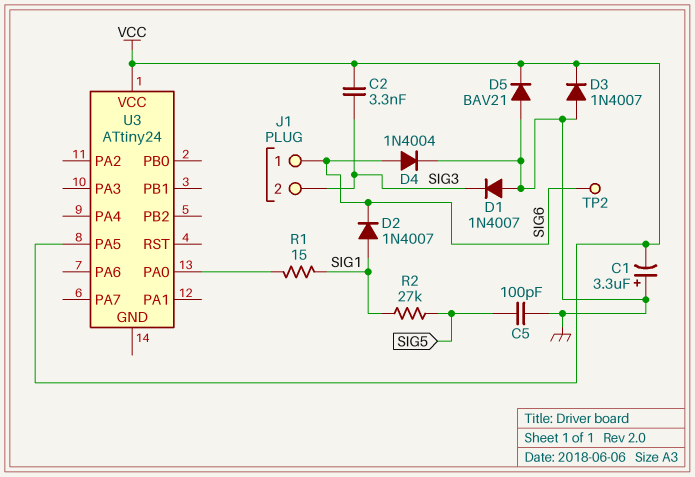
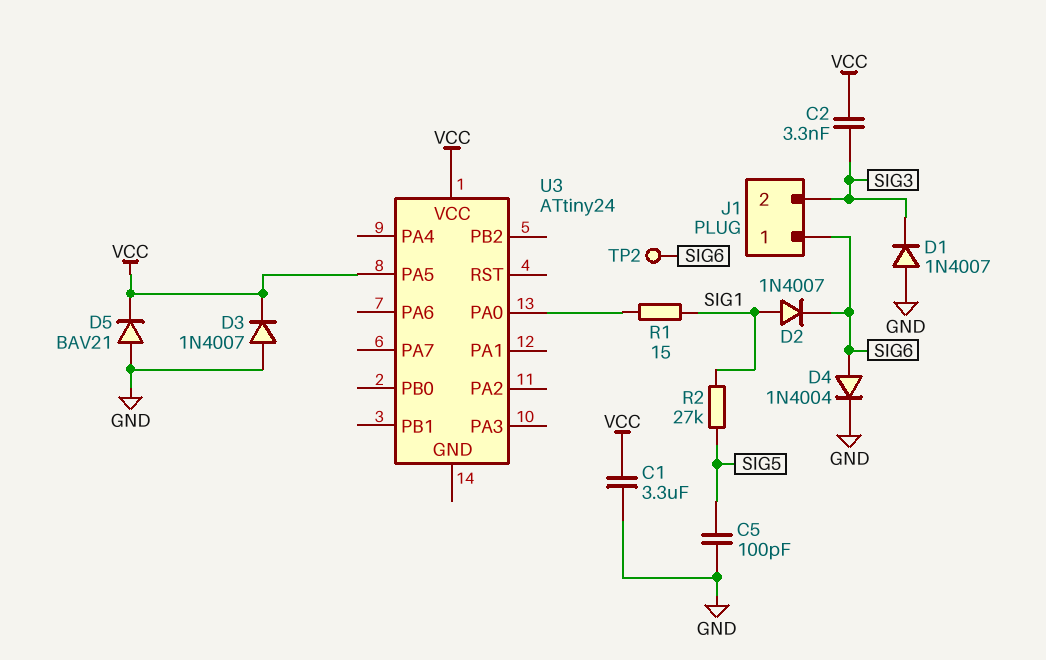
C1: 3.3uF (plus GND, minus VCC) -> 3.3uF (GND, VCC)

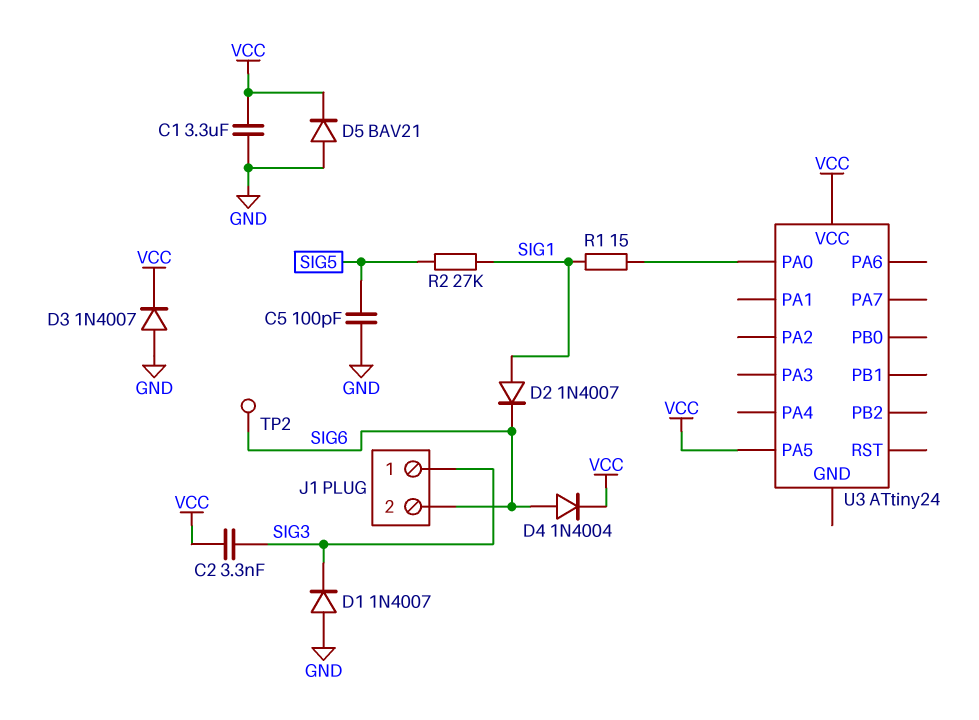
D4: diode 1N4004 (A SIG6, K GND) -> diode 1N4004 (A SIG6, K VCC)
J1 pin 1: SIG6 -> SIG3
J1 pin 2: SIG3 -> SIG6

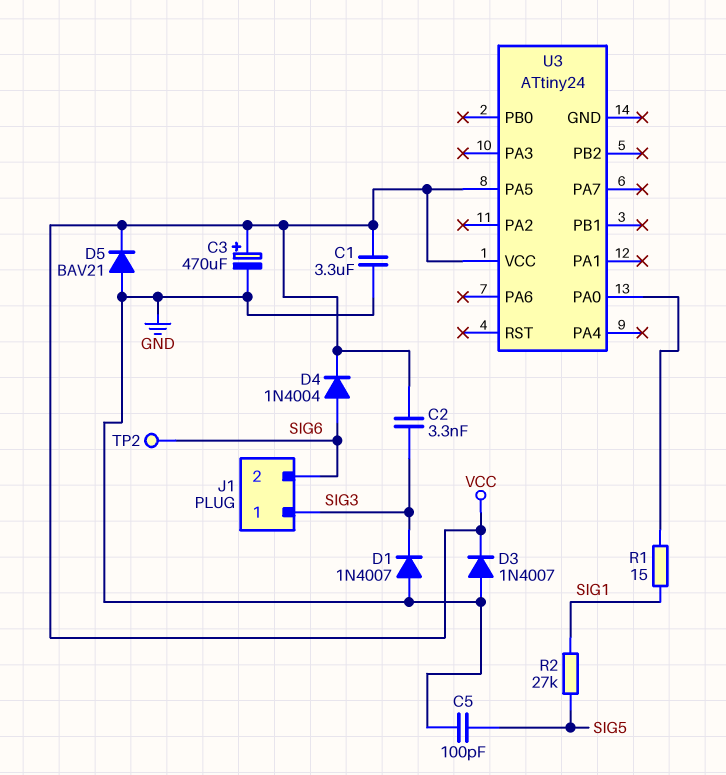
C3: none -> 470uF (plus VCC, minus GND)
D2: diode 1N4007 (A SIG1, K SIG6) -> none

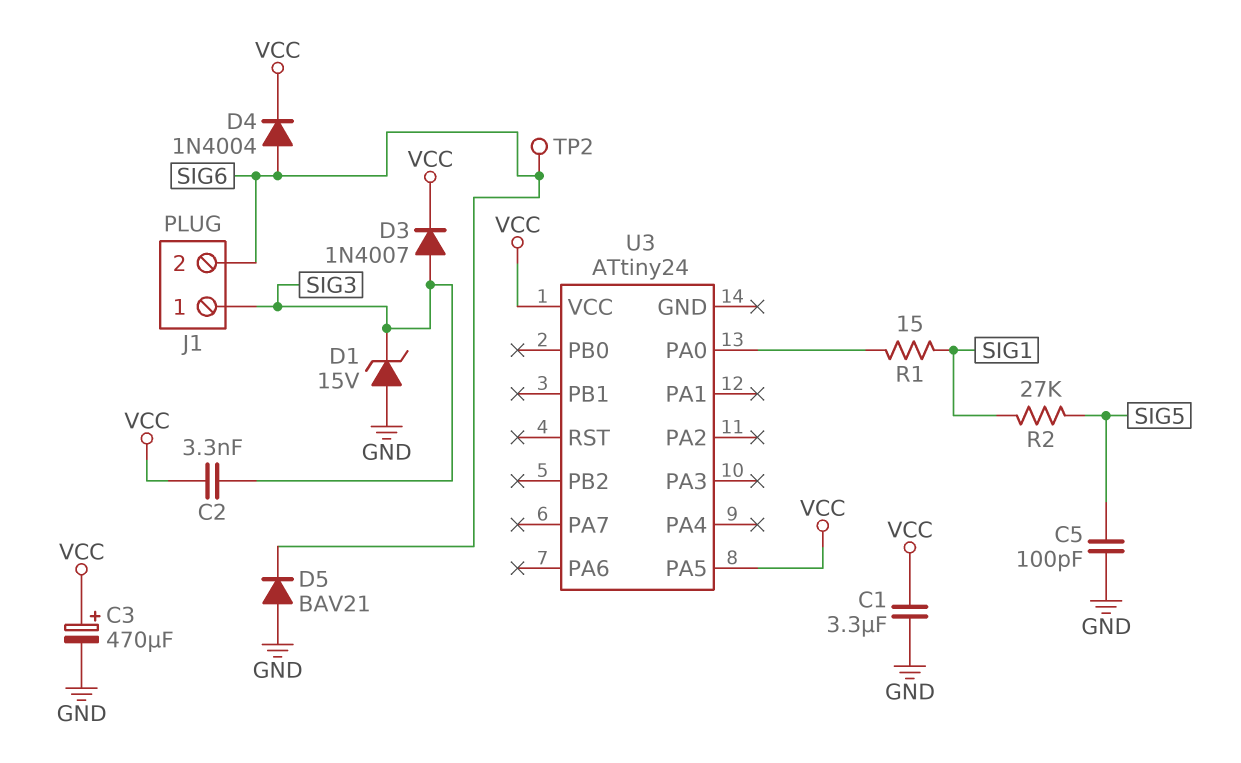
D1: diode 1N4007 (A GND, K SIG3) -> zener 15V (A GND, K SIG3)
D3: diode 1N4007 (A GND, K VCC) -> diode 1N4007 (A SIG3, K VCC)
D5: diode BAV21 (A GND, K VCC) -> diode BAV21 (A GND, K SIG6)

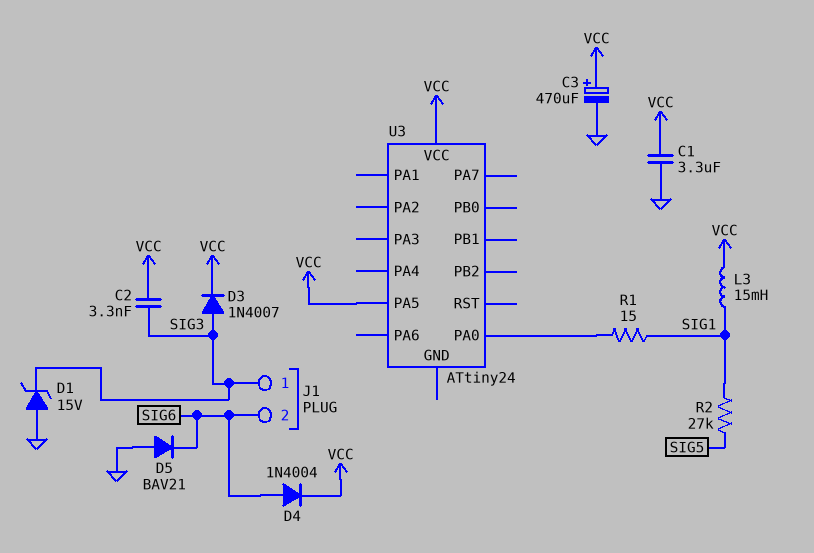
C5: 100pF (GND, SIG5) -> none
L3: none -> 15mH (SIG1, VCC)
TP2: test point (SIG6) -> none

